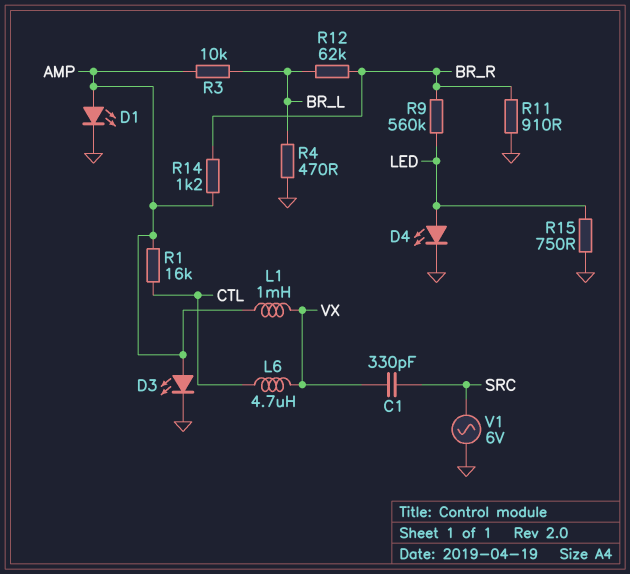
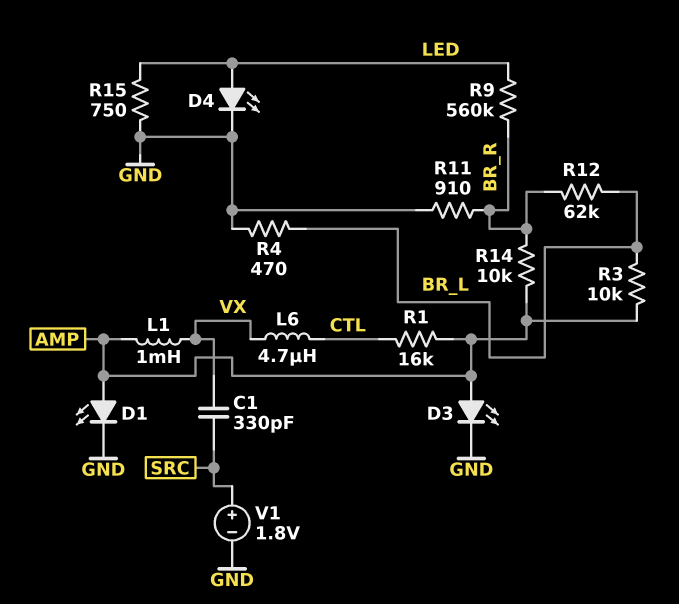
R14: 1.2k (AMP, BR_R) -> 10k (AMP, BR_R)
V1: AC 6V (GND, SRC) -> 1.8V (plus SRC, minus GND)

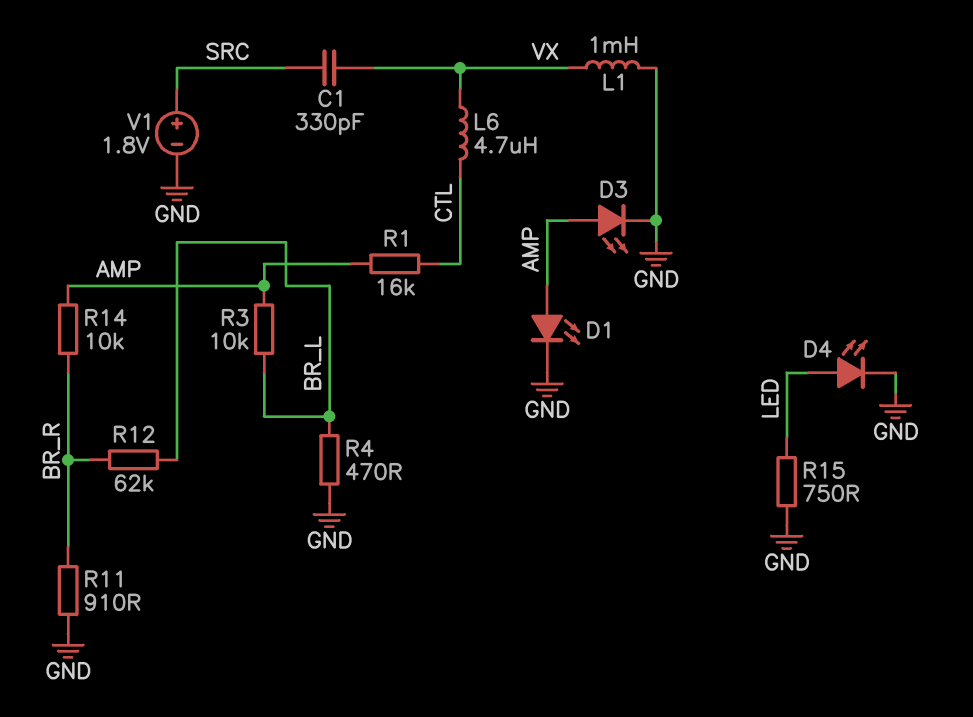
L1: 1mH (AMP, VX) -> 1mH (GND, VX)
R9: 560k (BR_R, LED) -> none

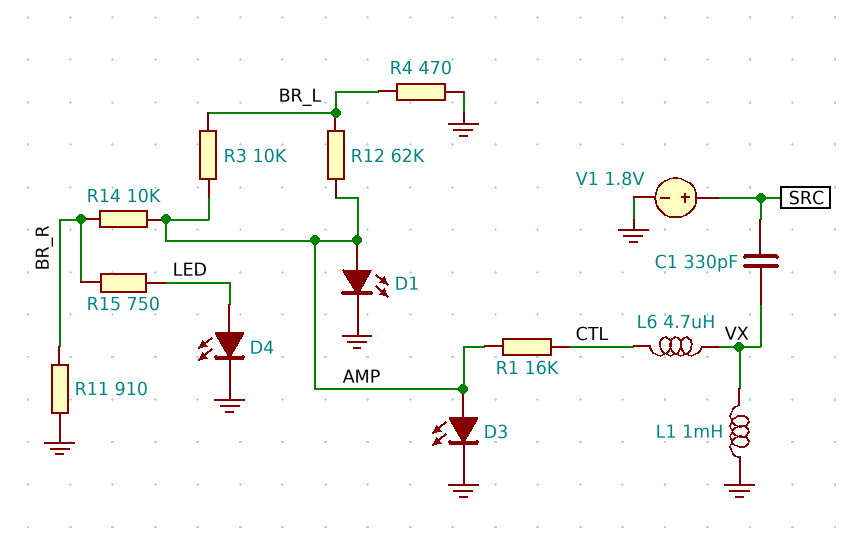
R12: 62k (BR_L, BR_R) -> 62k (AMP, BR_L)
R15: 750 (GND, LED) -> 750 (BR_R, LED)

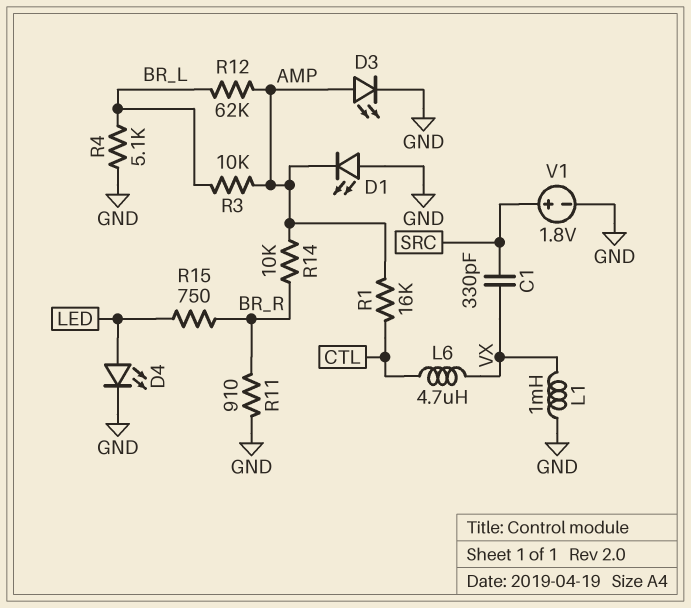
D1: LED (A AMP, K GND) -> LED (A GND, K AMP)
R4: 470 (BR_L, GND) -> 5.1k (BR_L, GND)

